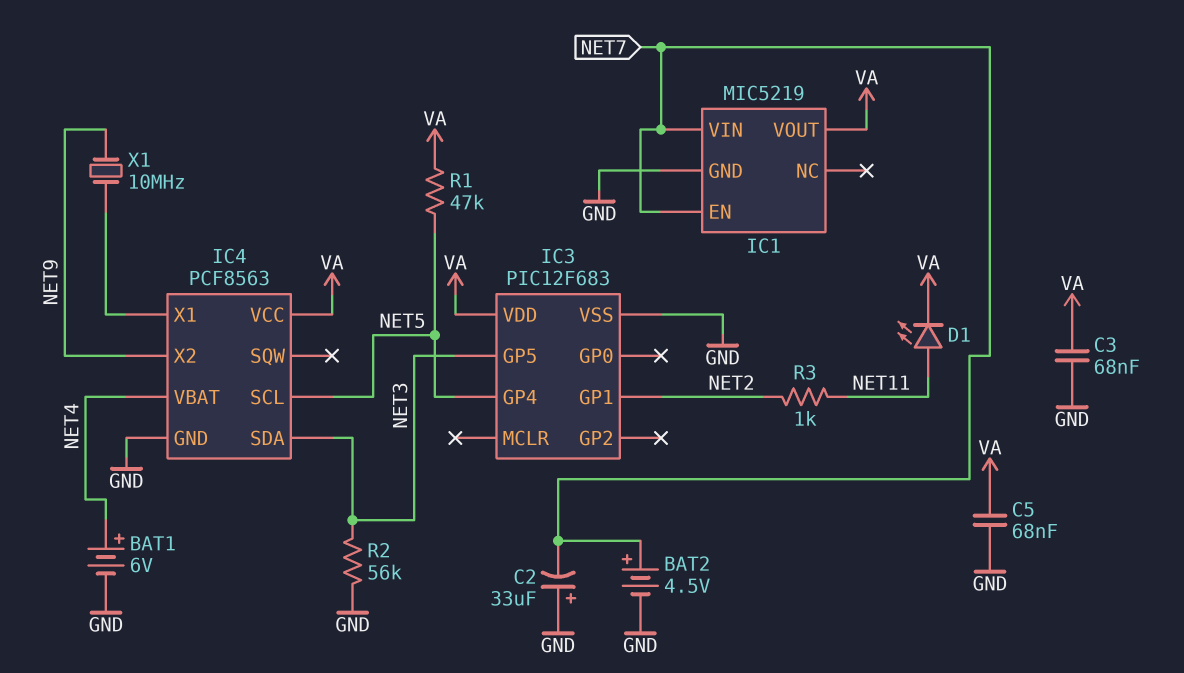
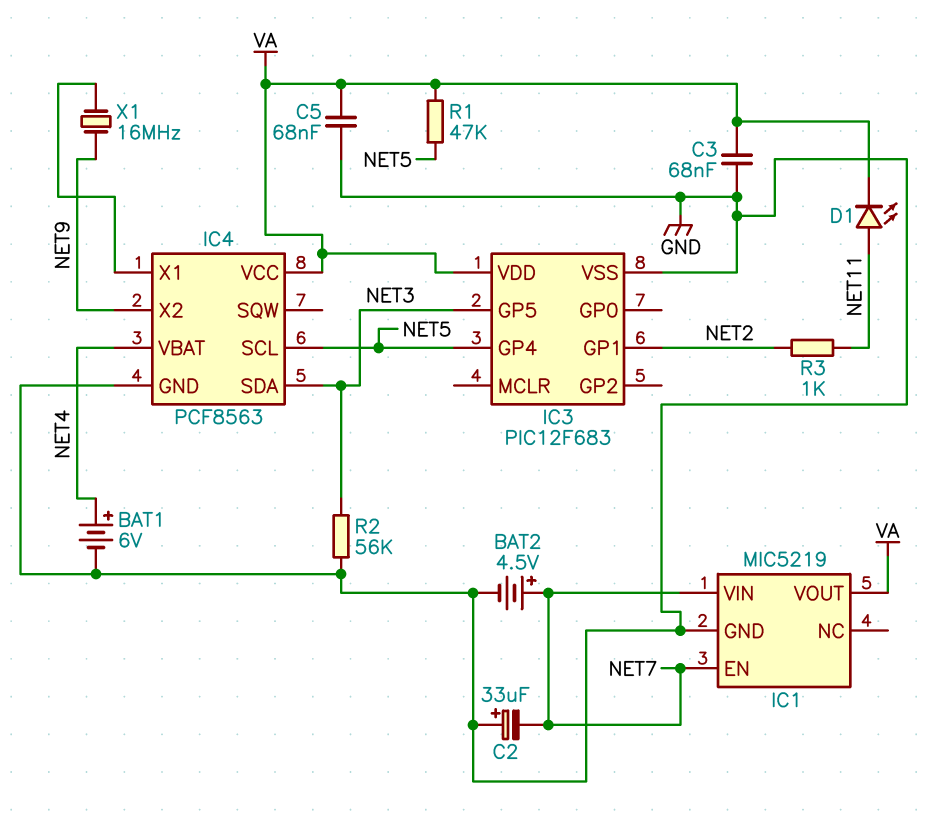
X1: 10MHz (IC4/X1, NET9) -> 16MHz (IC4/X1, NET9)

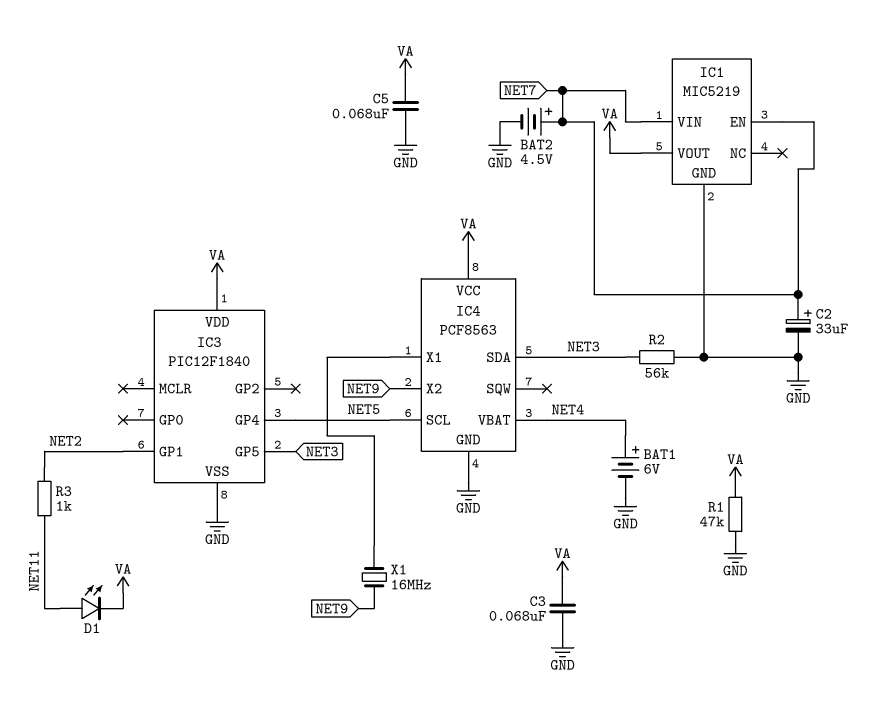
C2: 33uF (plus GND, minus NET7) -> 33uF (plus NET7, minus GND)
IC3: PIC12F683 -> PIC12F1840
R1: 47k (NET5, VA) -> 47k (GND, VA)

